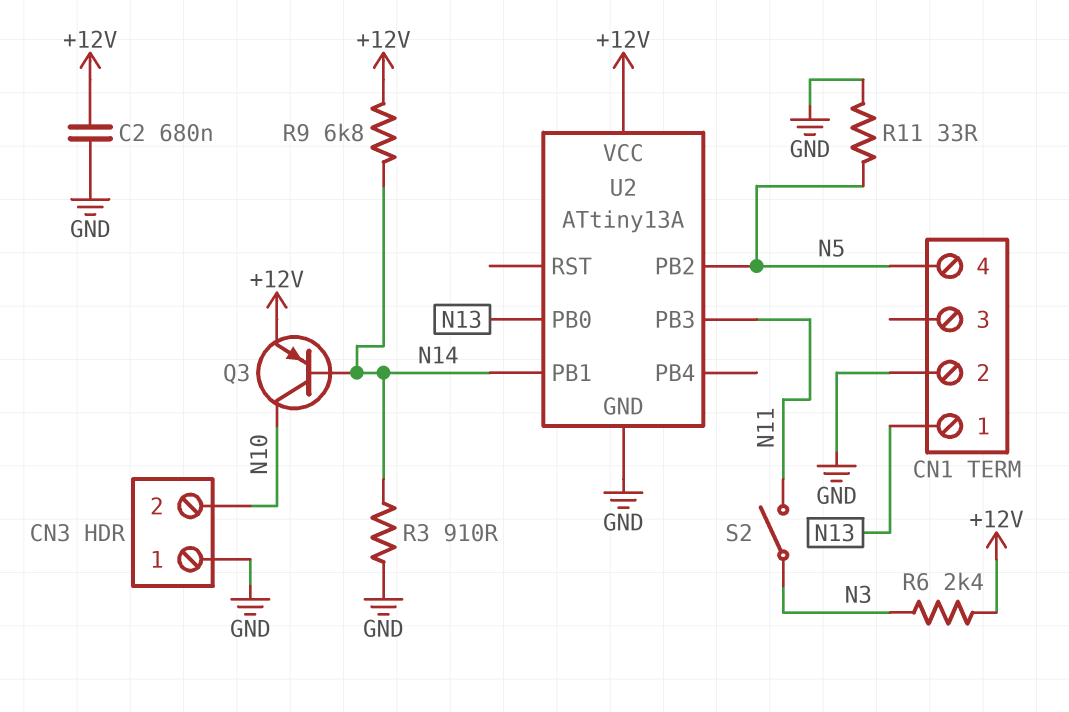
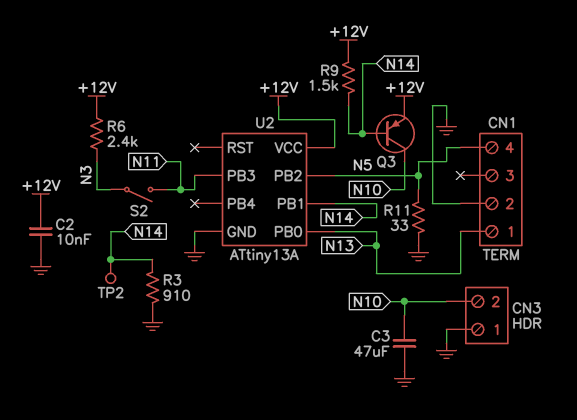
C2: 680nF (+12V, GND) -> 10nF (+12V, GND)
C3: none -> 47uF (GND, N10)
R9: 6.8k (+12V, N14) -> 1.5k (+12V, N14)
TP2: none -> test point (N14)

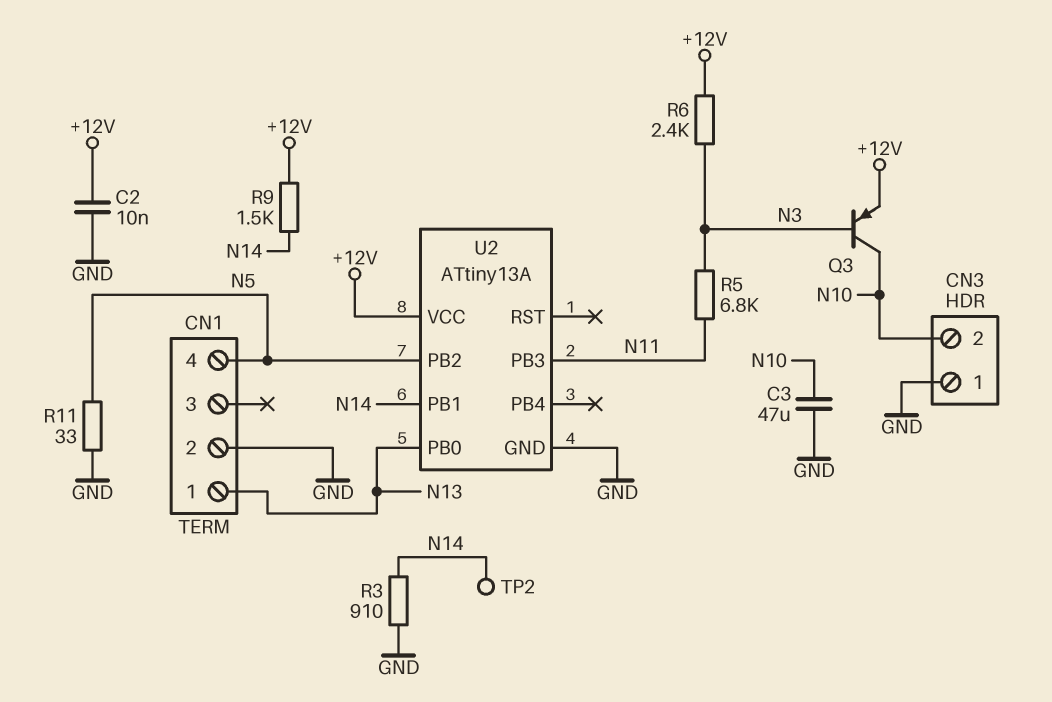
Q3: PNP (B N14, C N10, E +12V) -> PNP (B N3, C N10, E +12V)
R5: none -> 6.8k (N3, N11)
S2: switch (N3, N11) -> none

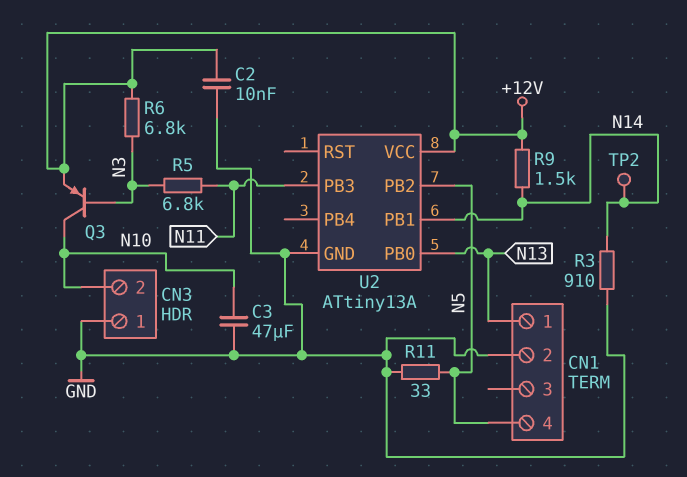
R6: 2.4k (+12V, N3) -> 6.8k (+12V, N3)

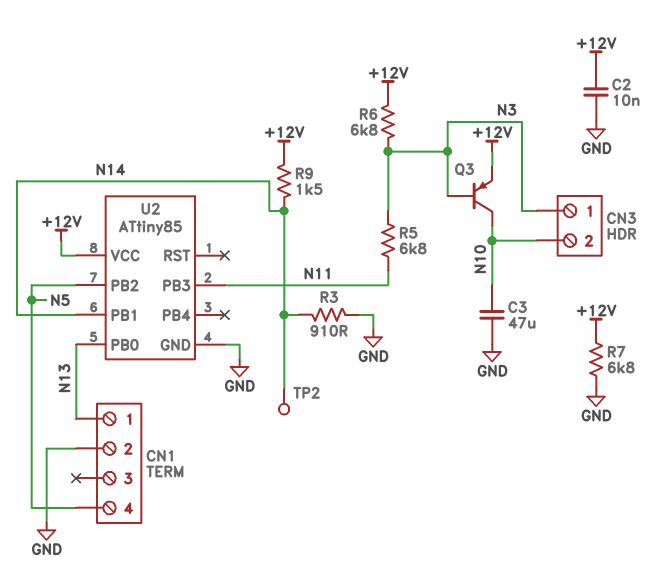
CN3 pin 1: GND -> N3
R7: none -> 6.8k (+12V, GND)
R11: 33 (GND, N5) -> none
U2: ATtiny13A -> ATtiny85

